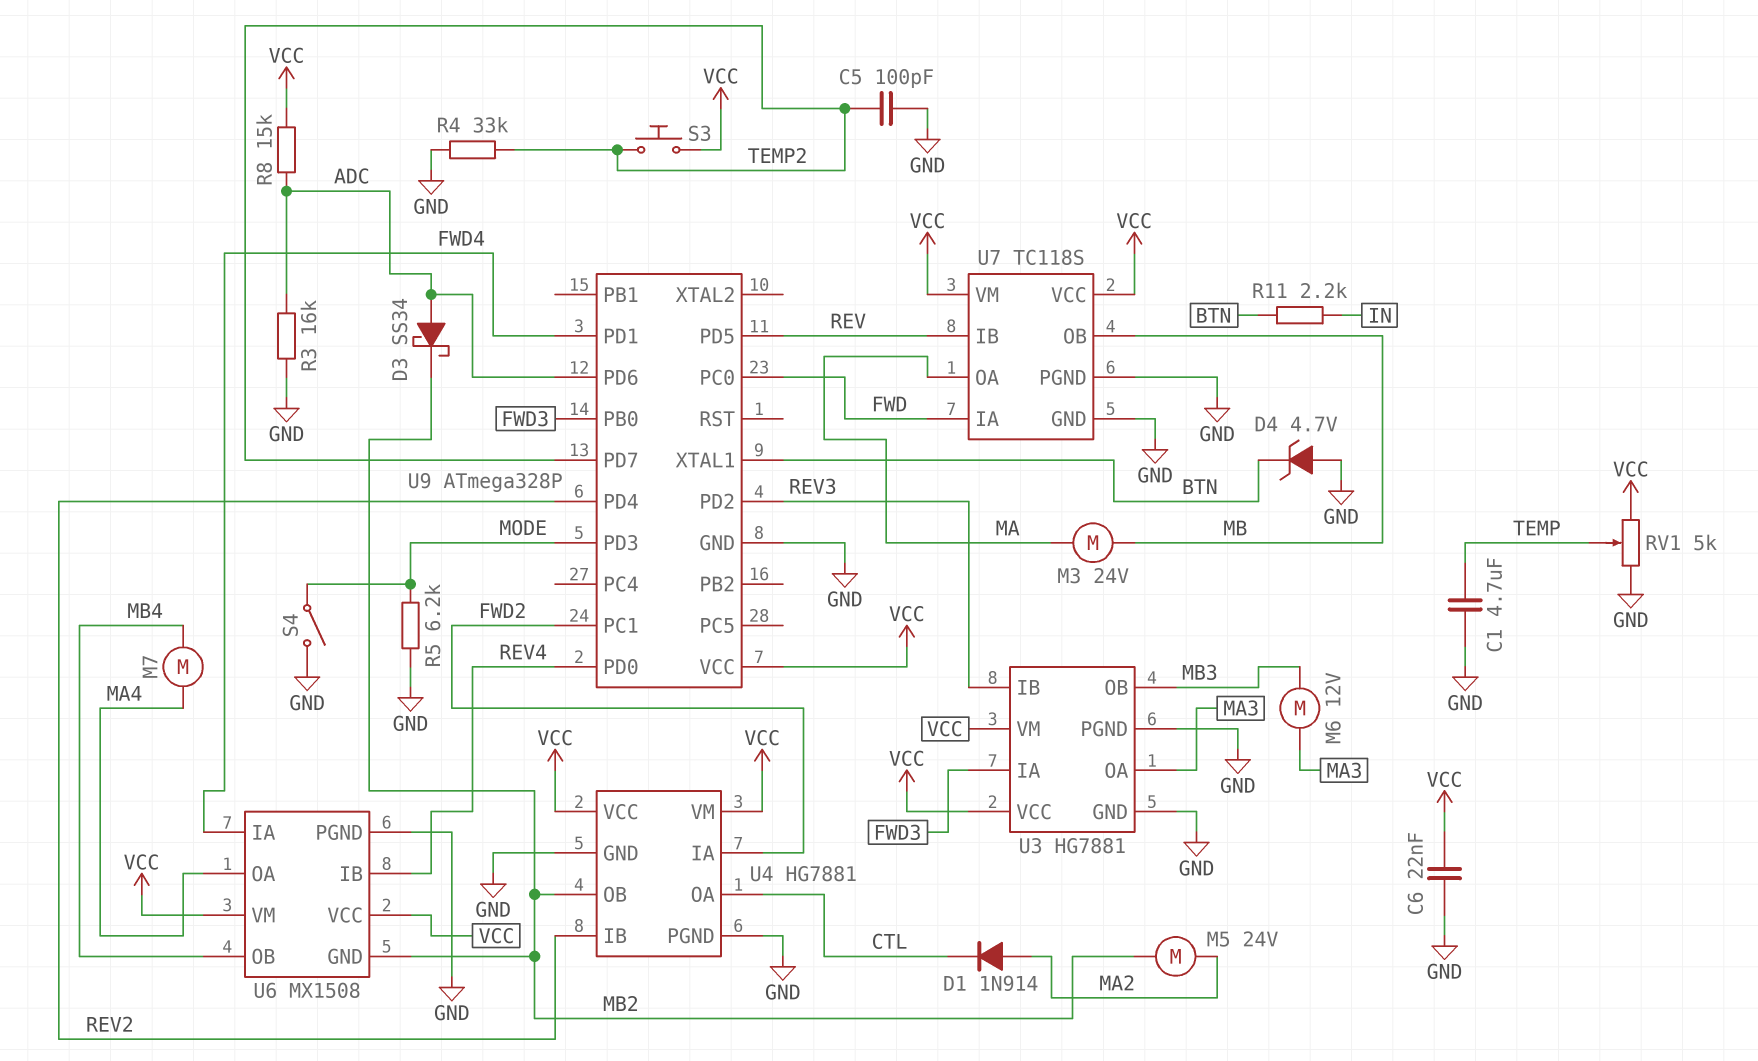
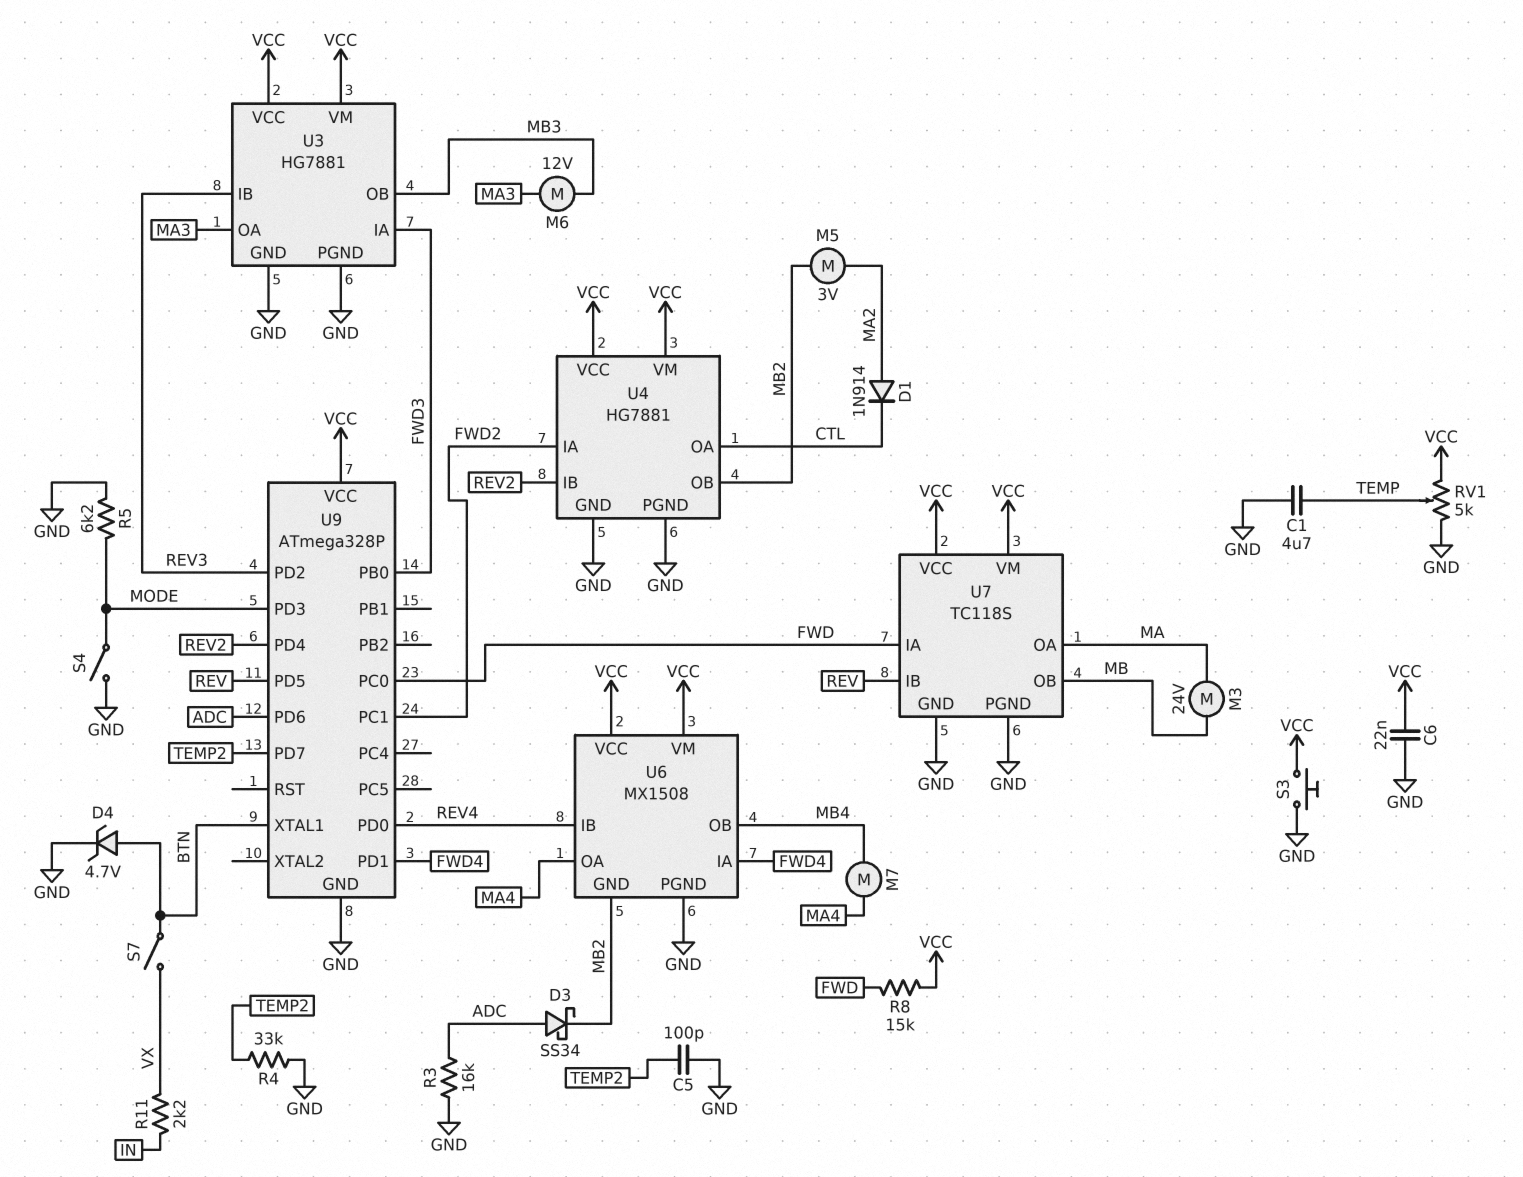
D4: zener 4.7V (A GND, K BTN) -> zener 4.7V (A BTN, K GND)
M5: motor 24V (MA2, MB2) -> motor 3V (MA2, MB2)
R8: 15k (ADC, VCC) -> 15k (FWD, VCC)
R11: 2.2k (BTN, IN) -> 2.2k (IN, VX)
S3: button (TEMP2, VCC) -> button (GND, VCC)
S7: none -> switch (BTN, VX)

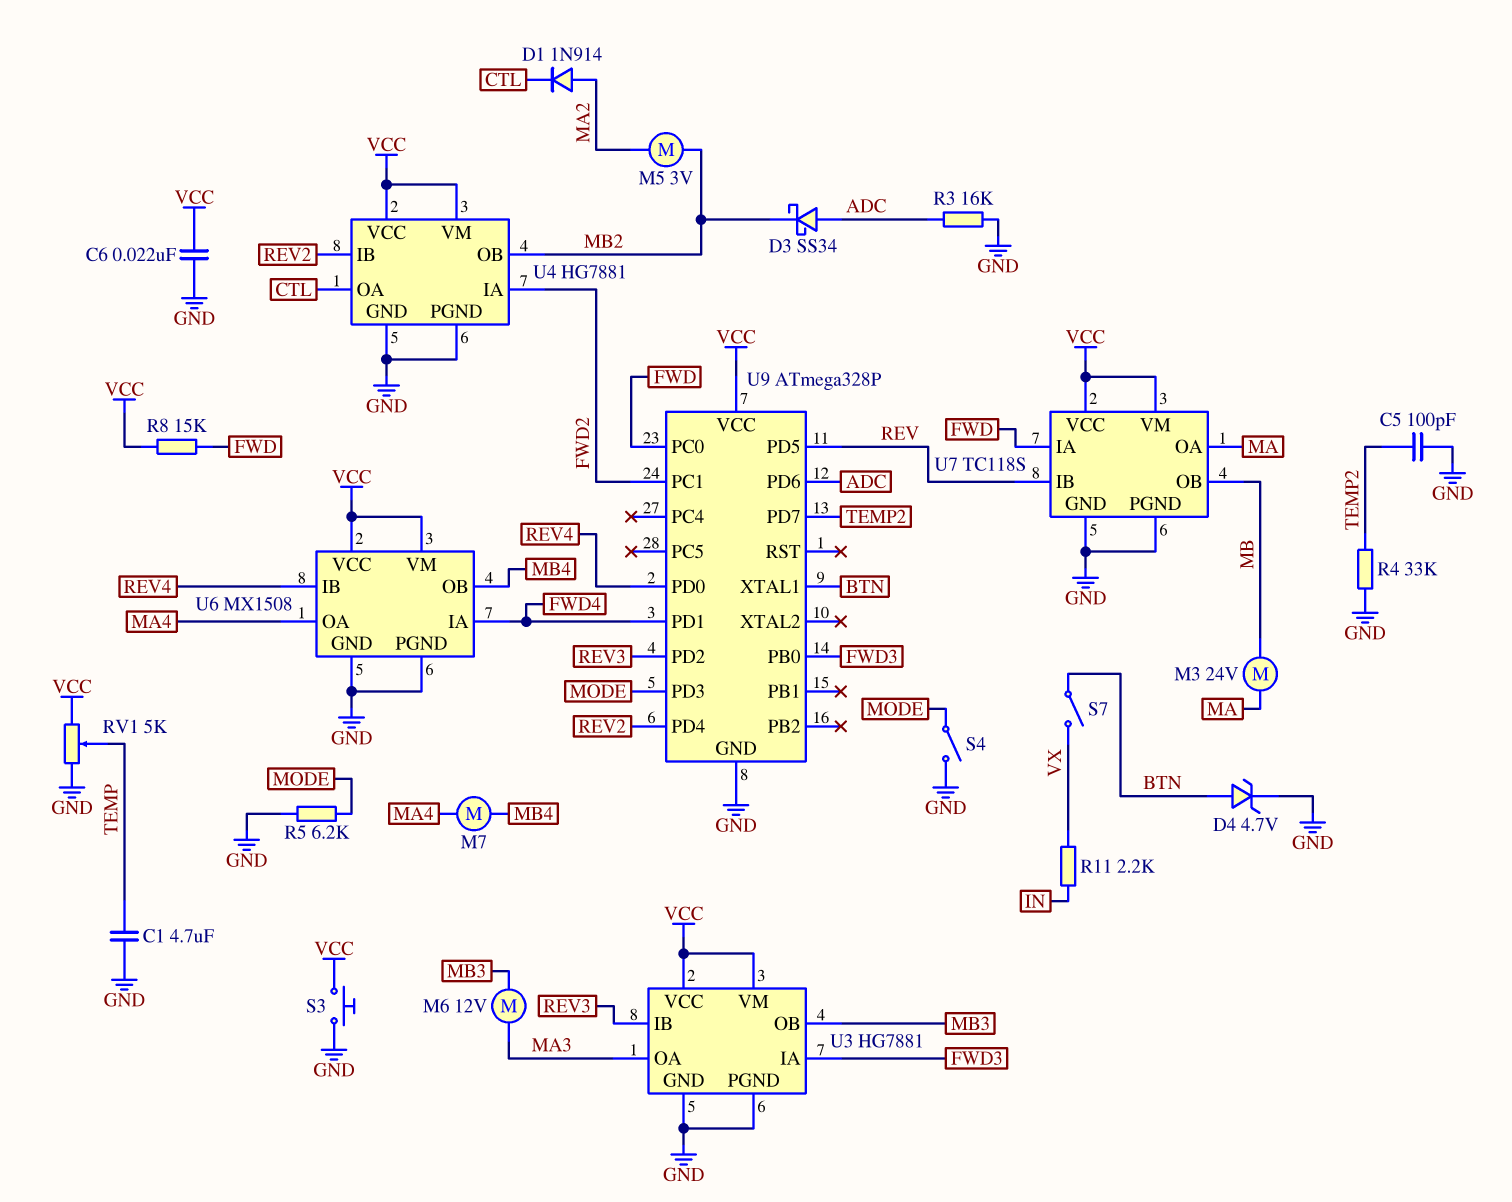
U6 pin GND: MB2 -> GND

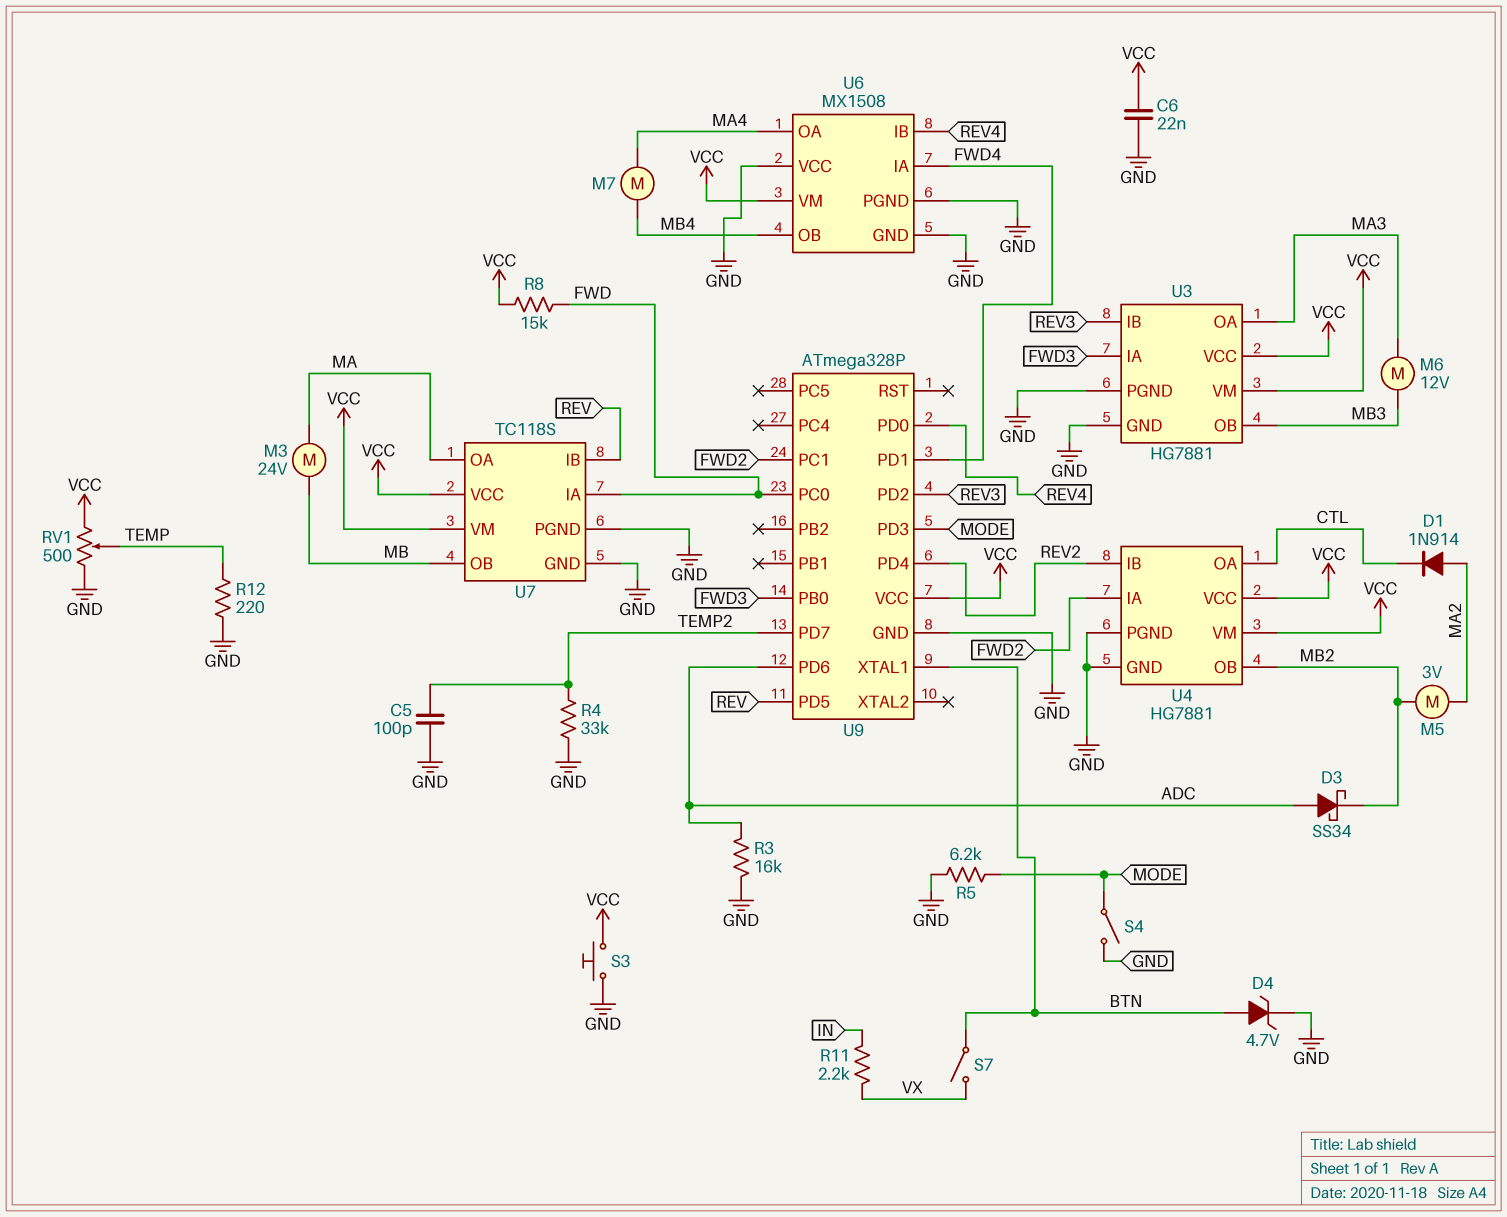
C1: 4.7uF (GND, TEMP) -> none
R12: none -> 220 (GND, TEMP)
RV1: 5k (GND, VCC, wiper TEMP) -> 500 (GND, VCC, wiper TEMP)
U6 pin VCC: VCC -> GND

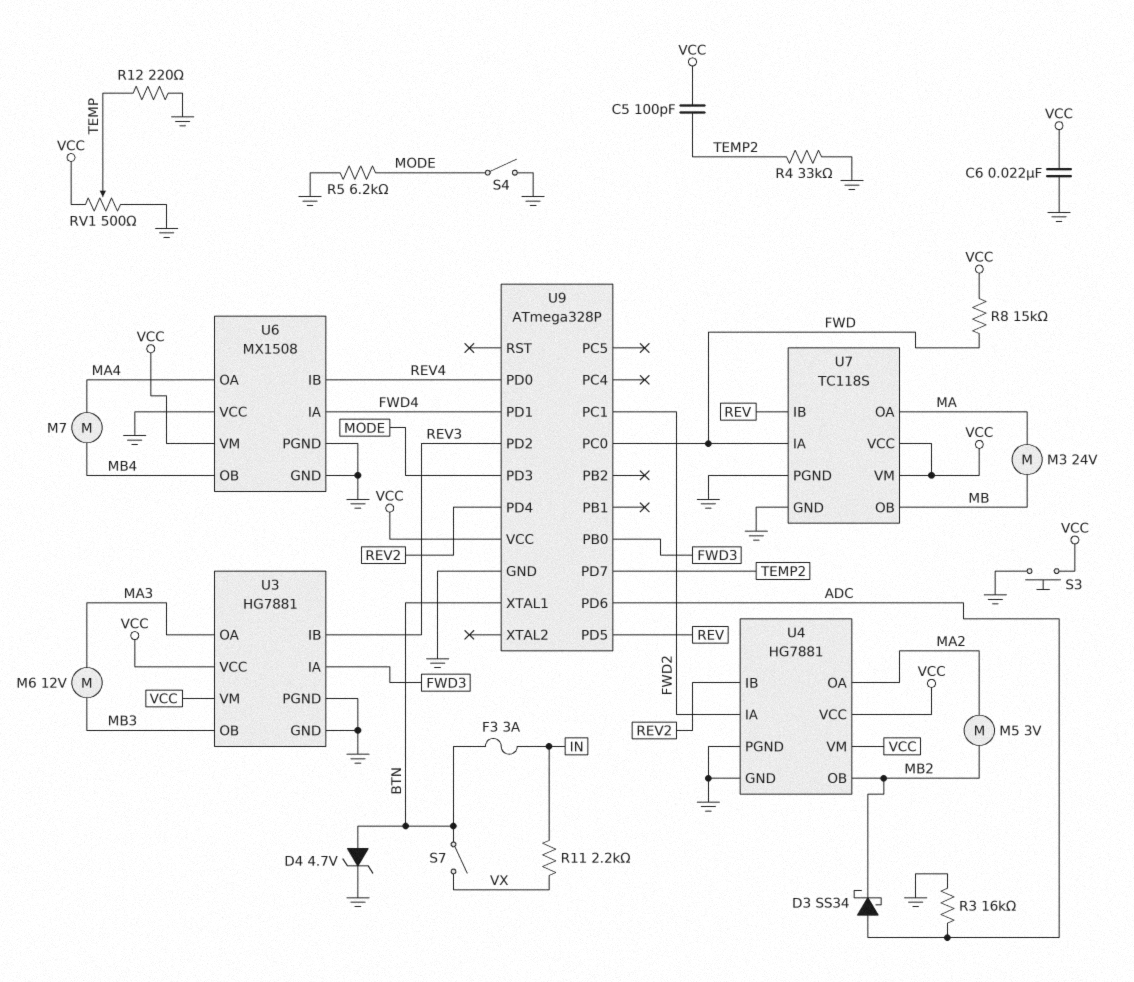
C5: 100pF (GND, TEMP2) -> 100pF (TEMP2, VCC)
D1: diode 1N914 (A MA2, K CTL) -> none
F3: none -> 3A (BTN, IN)
U4 pin OA: CTL -> MA2

